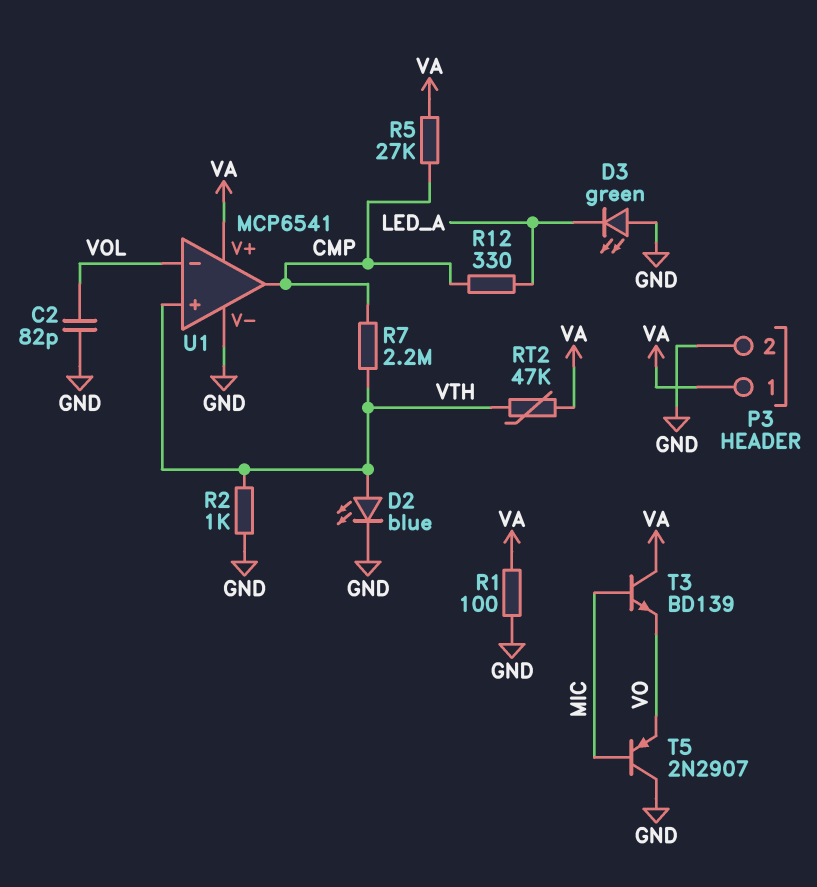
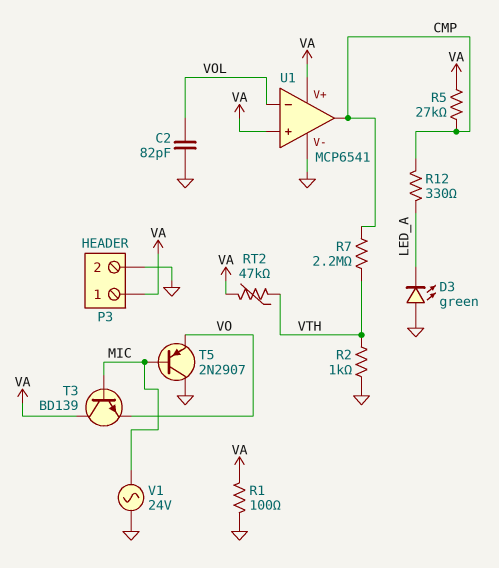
D2: LED blue (A VTH, K GND) -> none
U1 pin in+: VTH -> VA
V1: none -> AC 24V (GND, MIC)

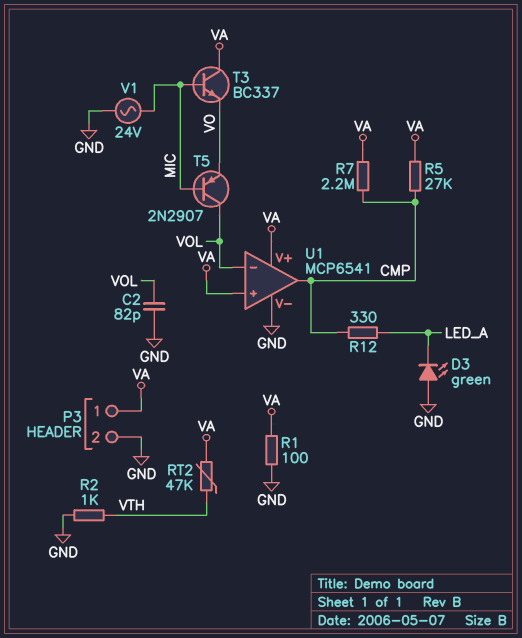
R7: 2.2M (CMP, VTH) -> 2.2M (CMP, VA)
T3: NPN BD139 (B MIC, C VA, E VO) -> NPN BC337 (B MIC, C VA, E VO)
T5: PNP 2N2907 (B MIC, C GND, E VO) -> PNP 2N2907 (B MIC, C VOL, E VO)

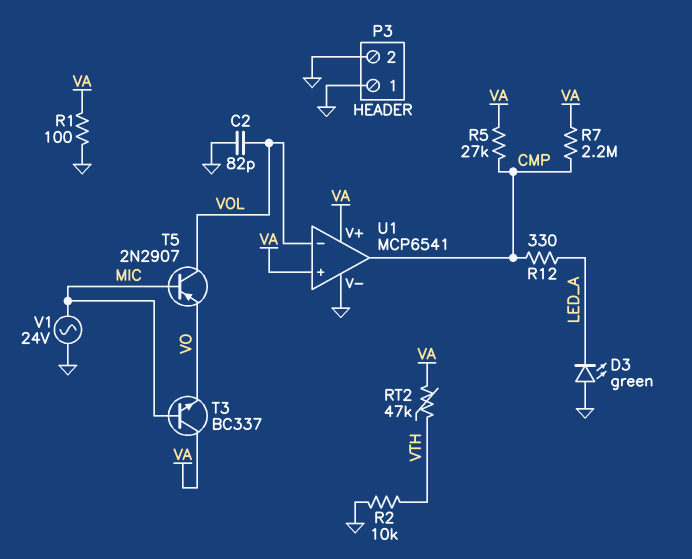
P3 pin 1: VA -> GND
R2: 1k (GND, VTH) -> 10k (GND, VTH)

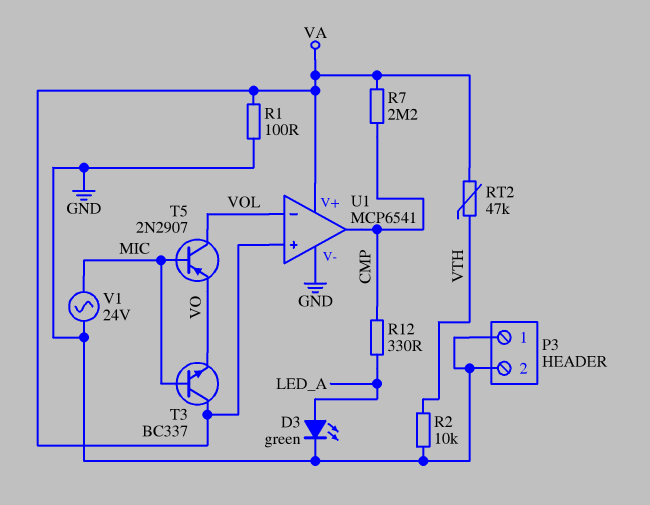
C2: 82pF (GND, VOL) -> none
D3: LED green (A GND, K LED_A) -> LED green (A LED_A, K GND)
R5: 27k (CMP, VA) -> none

